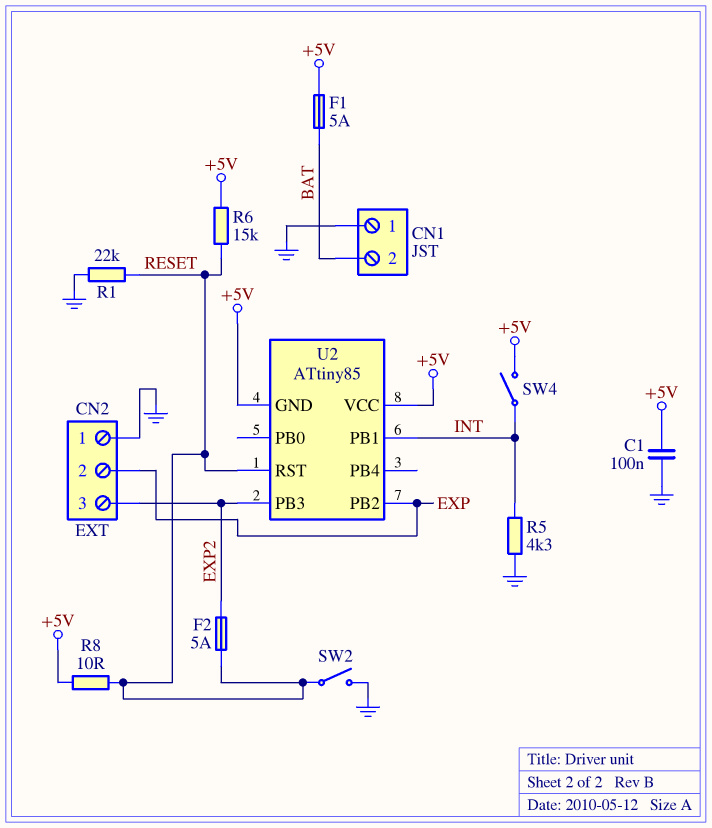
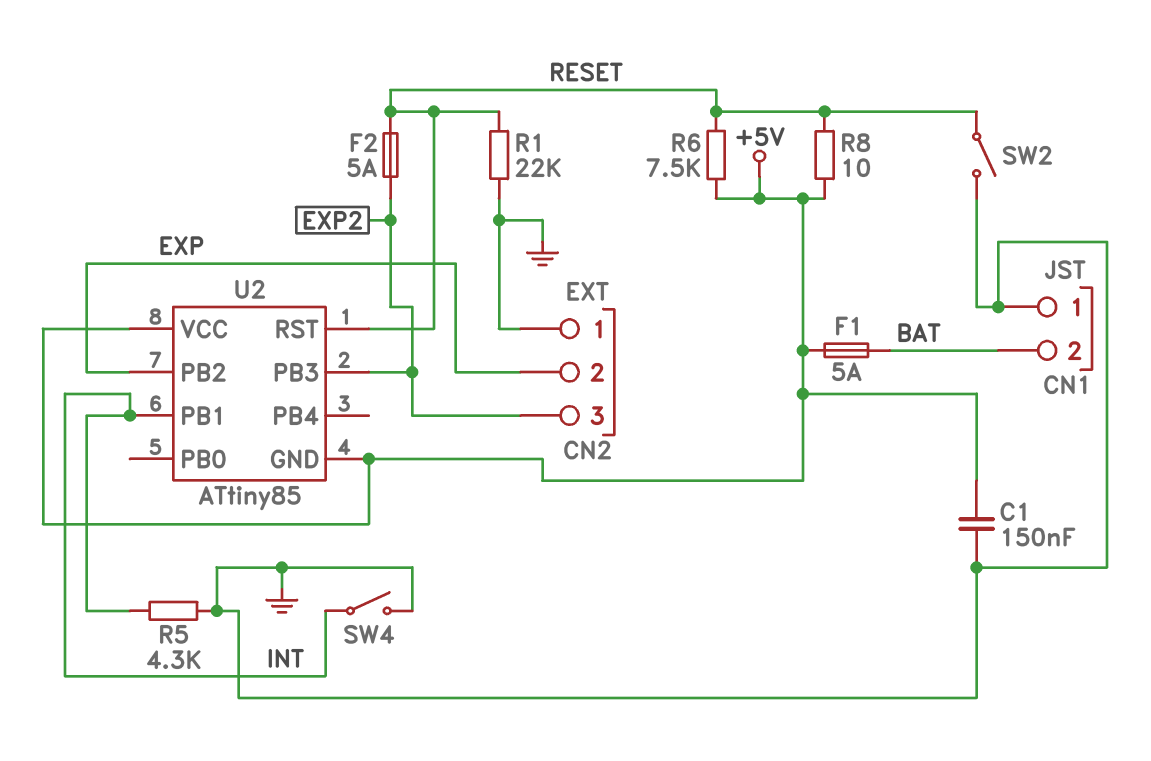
C1: 100nF (+5V, GND) -> 150nF (+5V, GND)
R6: 15k (+5V, RESET) -> 7.5k (+5V, RESET)
SW4: switch (+5V, INT) -> switch (GND, INT)

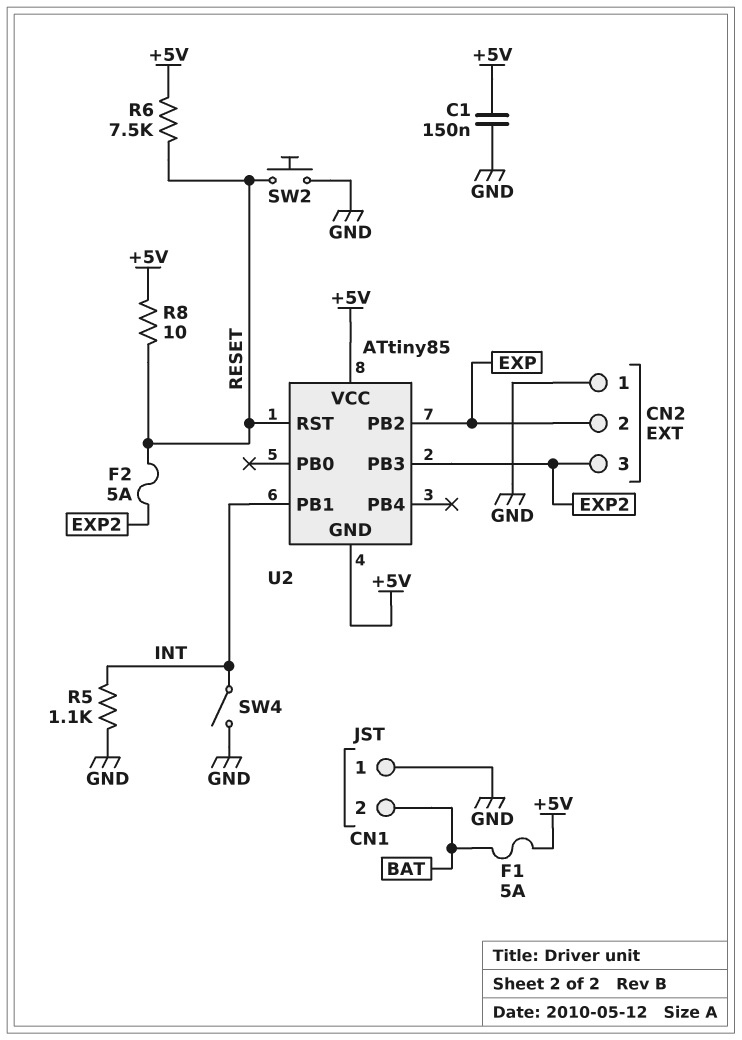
R1: 22k (GND, RESET) -> none
R5: 4.3k (GND, INT) -> 1.1k (GND, INT)
SW2: switch (GND, RESET) -> button (GND, RESET)

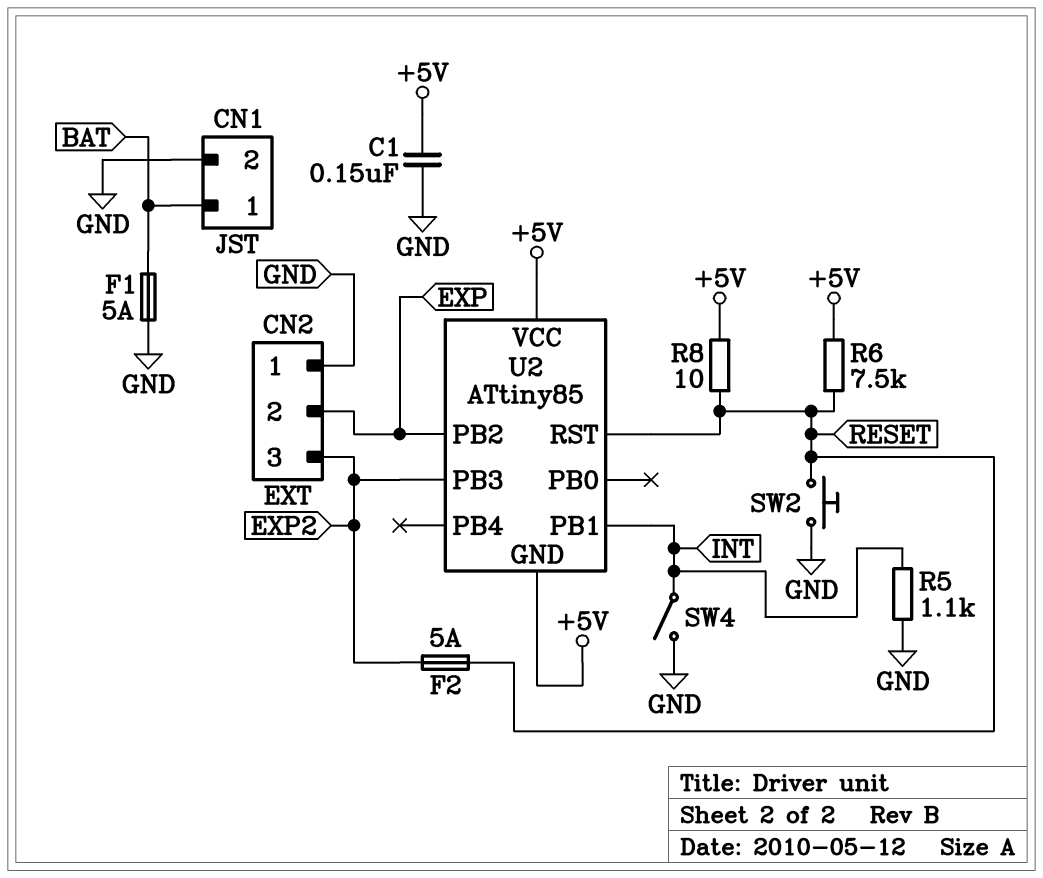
CN1 pin 1: GND -> BAT
CN1 pin 2: BAT -> GND
F1: 5A (+5V, BAT) -> 5A (BAT, GND)

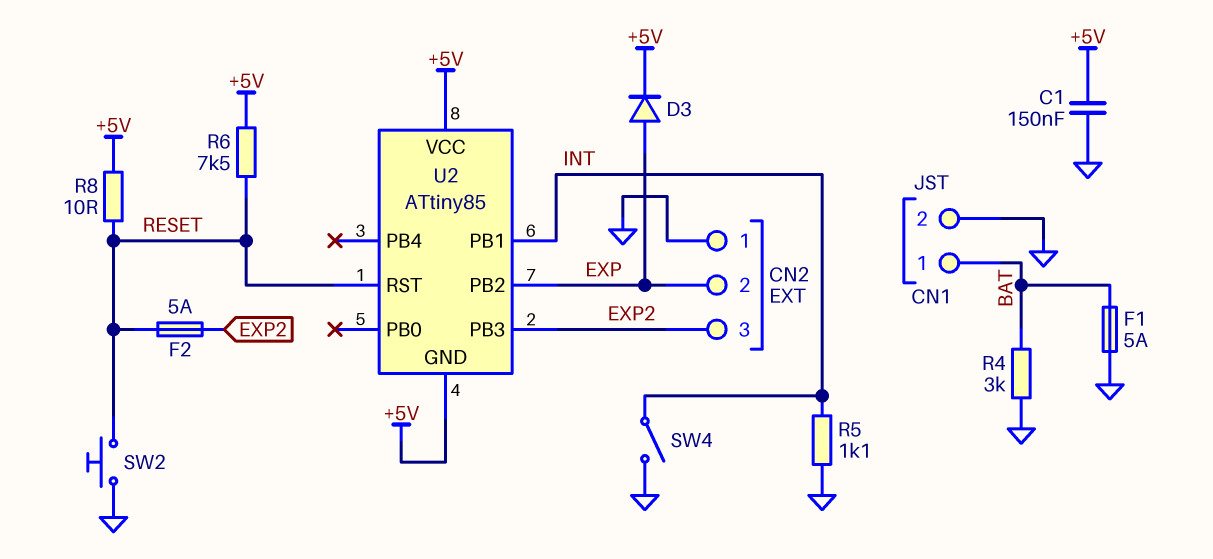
D3: none -> diode (A EXP, K +5V)
R4: none -> 3k (BAT, GND)

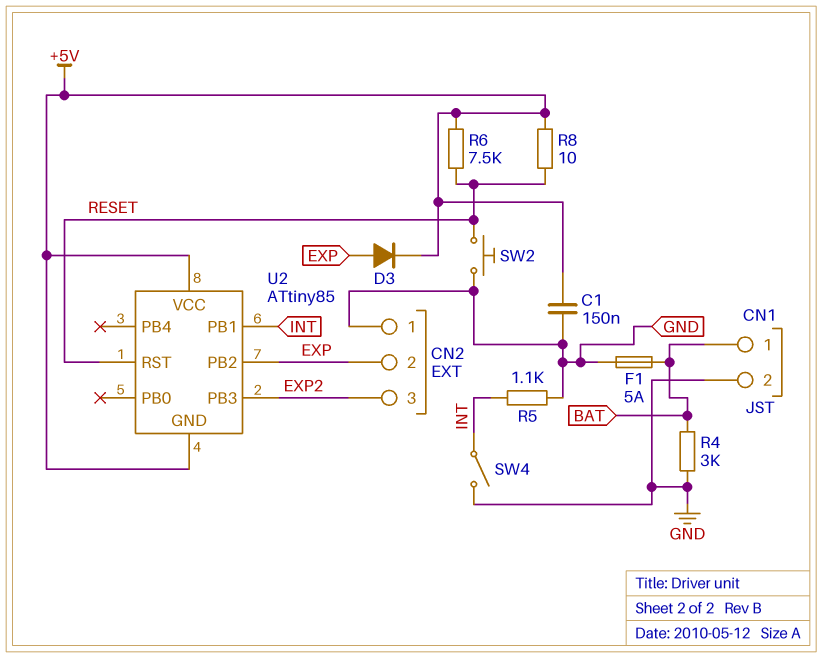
F2: 5A (EXP2, RESET) -> none

